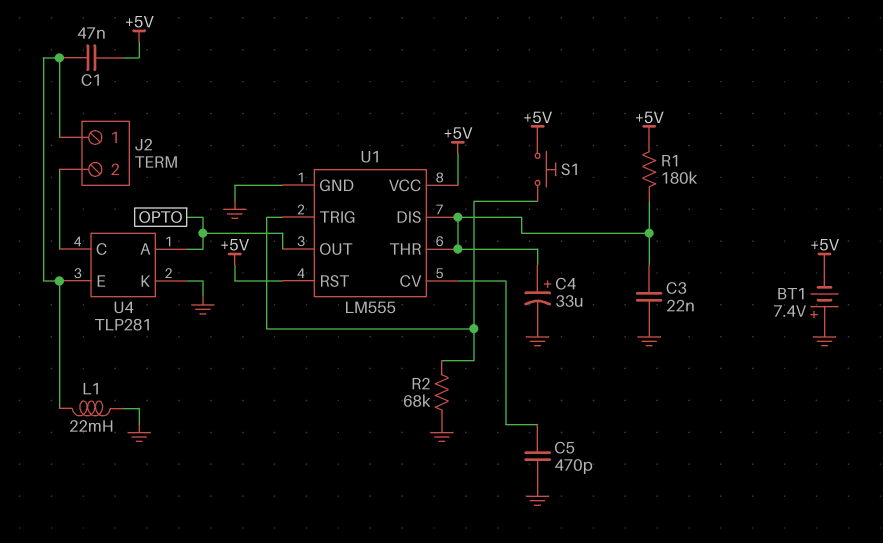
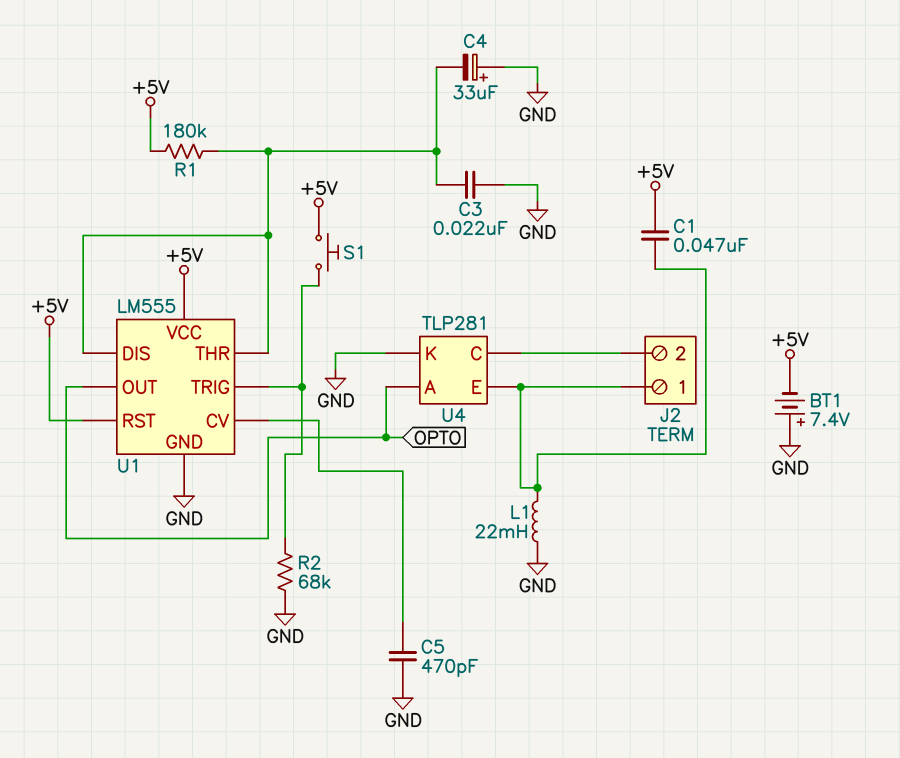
C4: 33uF (plus U1/DIS, minus GND) -> 33uF (plus GND, minus U1/DIS)

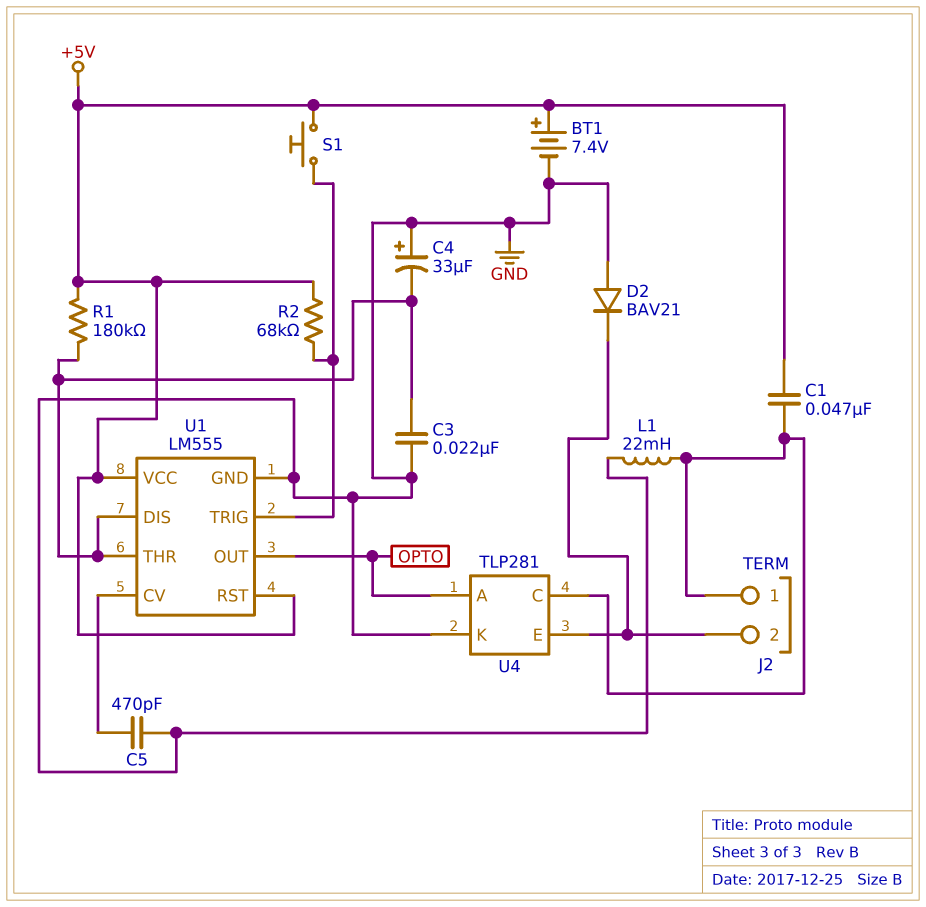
BT1: 7.4V (plus GND, minus +5V) -> 7.4V (plus +5V, minus GND)
D2: none -> diode BAV21 (A GND, K J2/2)
R2: 68k (GND, U1/TRIG) -> 68k (+5V, U1/TRIG)
U4 pin C: J2/2 -> J2/1
U4 pin E: J2/1 -> J2/2

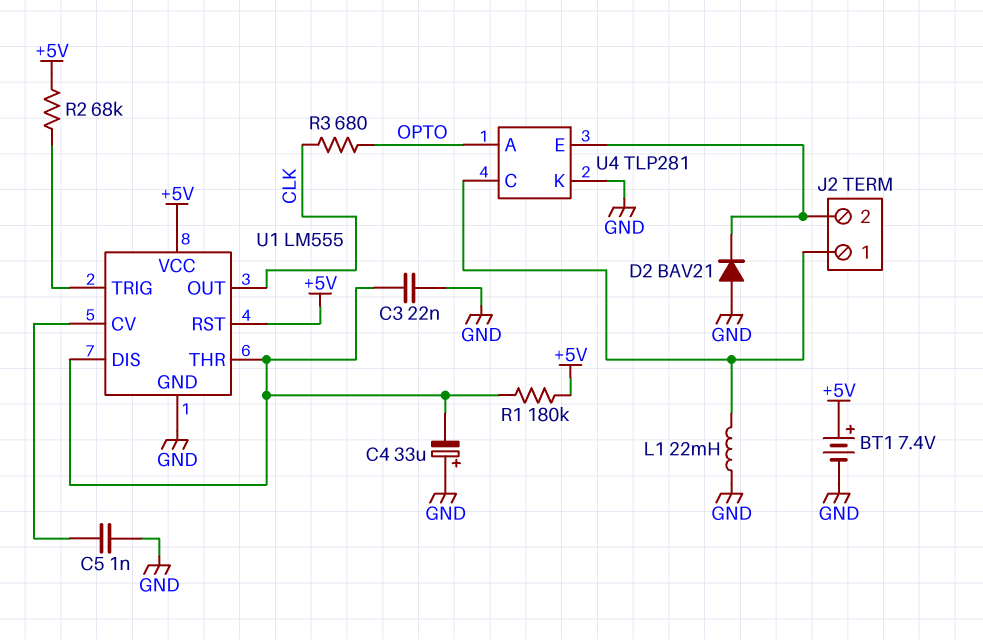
C1: 47nF (+5V, J2/1) -> none
C5: 470pF (GND, U1/CV) -> 1nF (GND, U1/CV)
R3: none -> 680 (CLK, OPTO)
S1: button (+5V, U1/TRIG) -> none
U1 pin OUT: OPTO -> CLK

